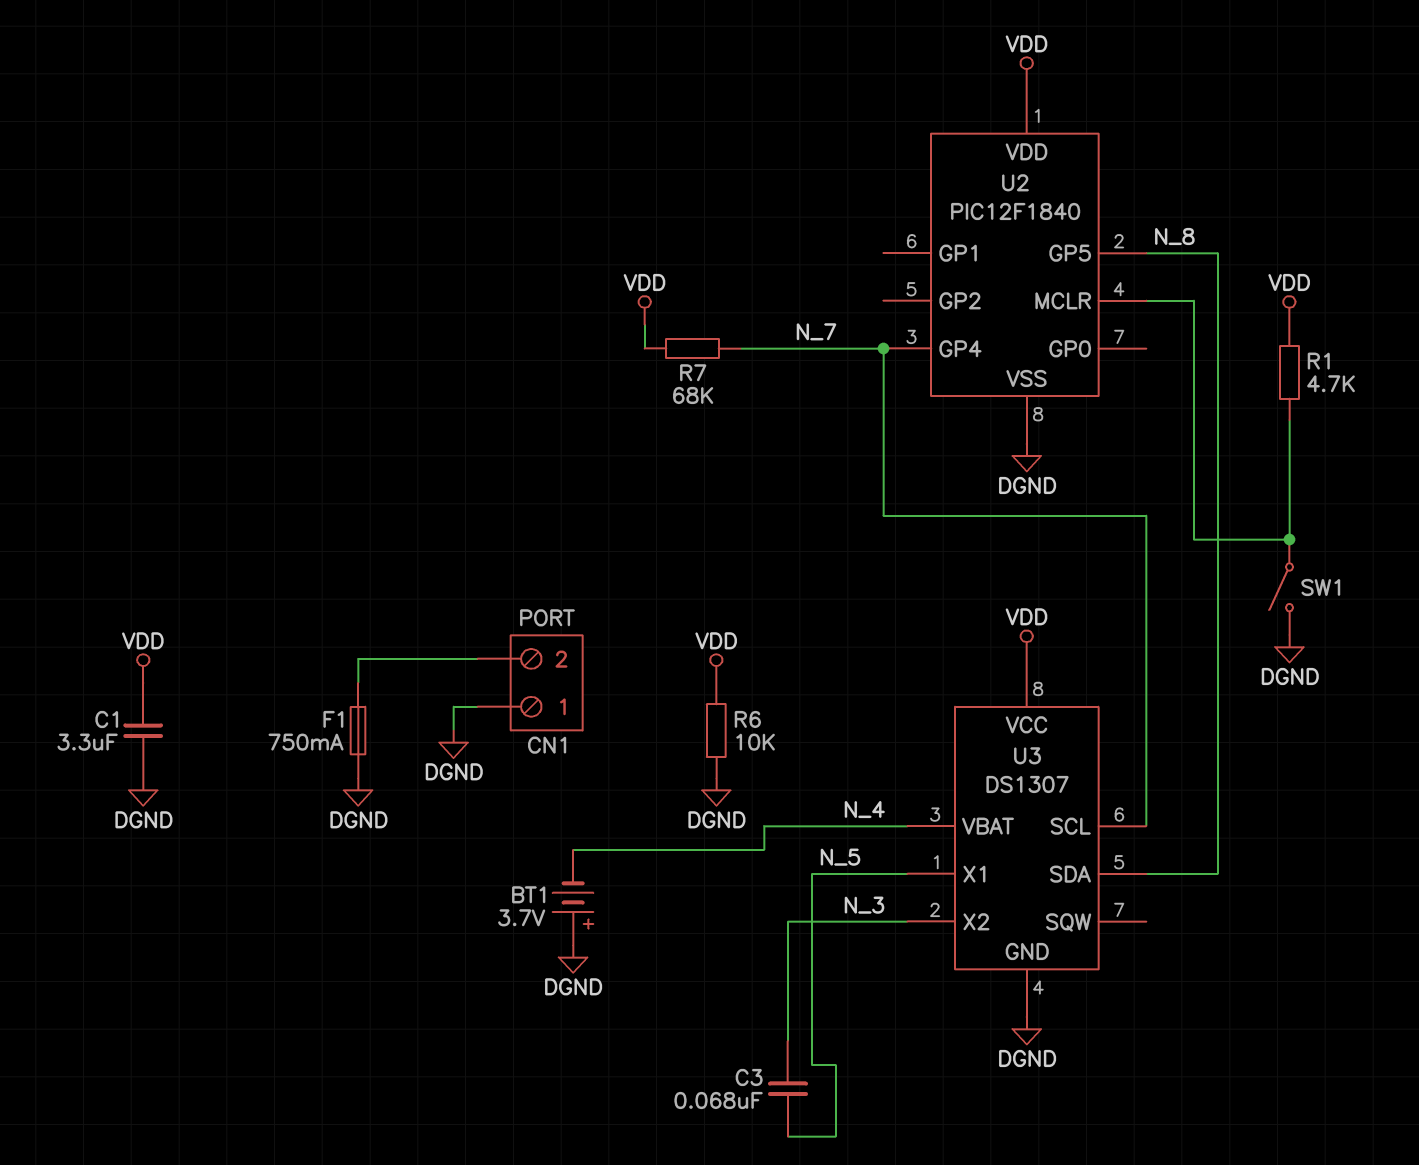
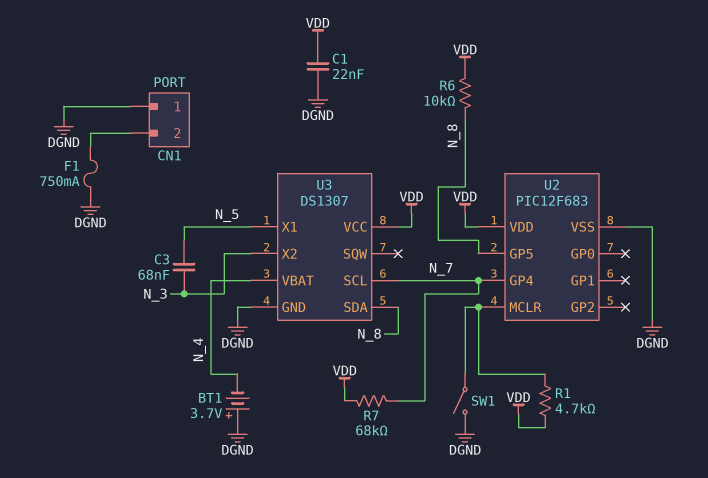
C1: 3.3uF (DGND, VDD) -> 22nF (DGND, VDD)
R6: 10k (DGND, VDD) -> 10k (N_8, VDD)
U2: PIC12F1840 -> PIC12F683

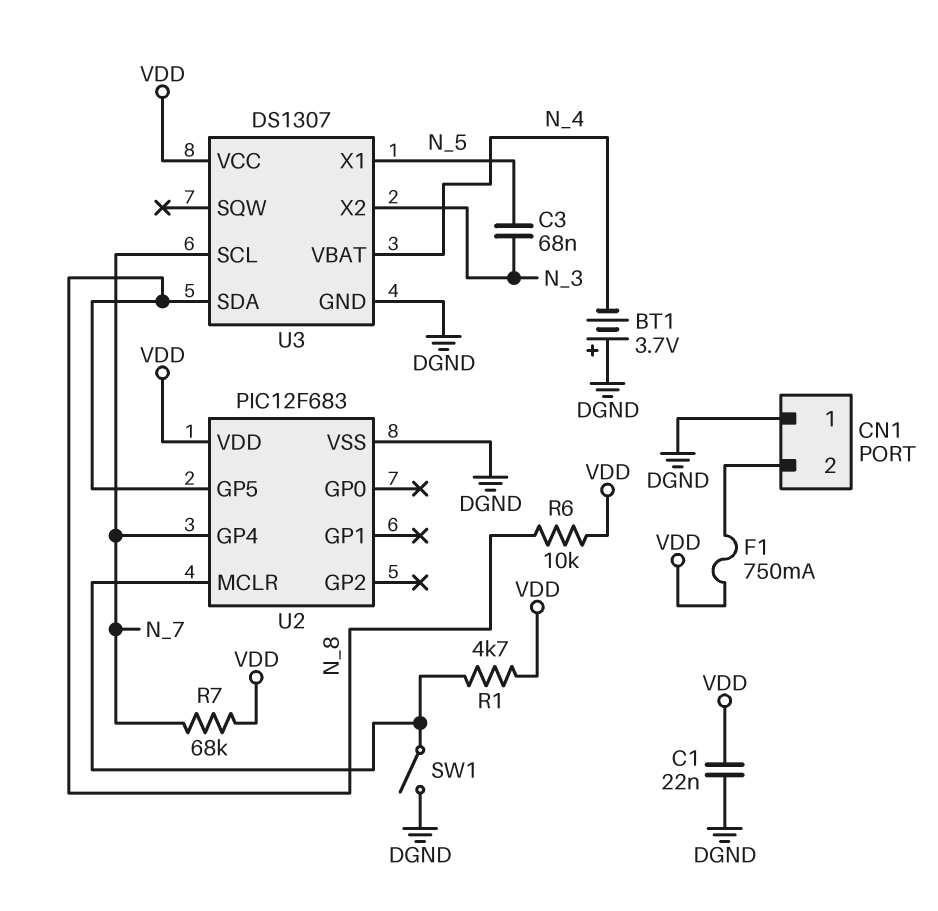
F1: 750mA (CN1/2, DGND) -> 750mA (CN1/2, VDD)

